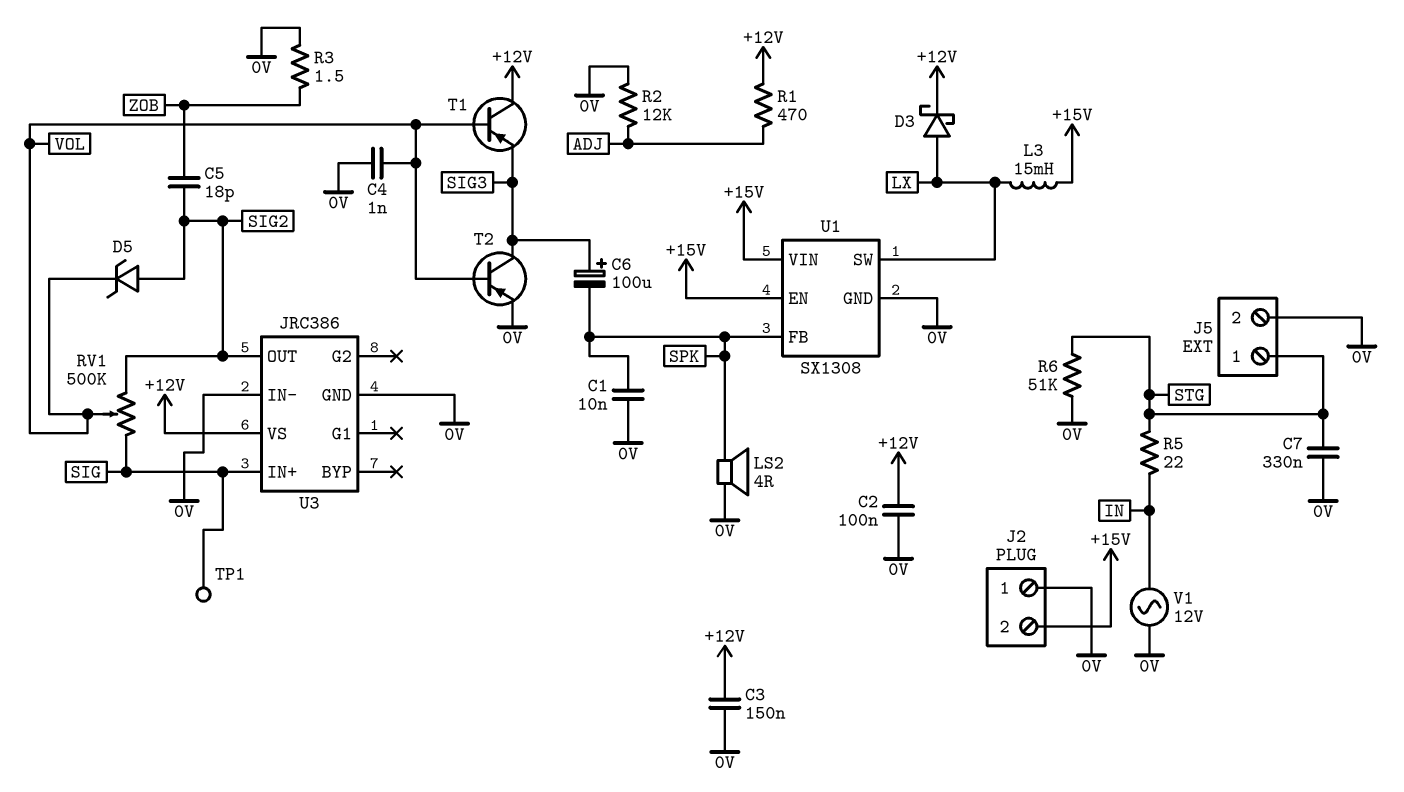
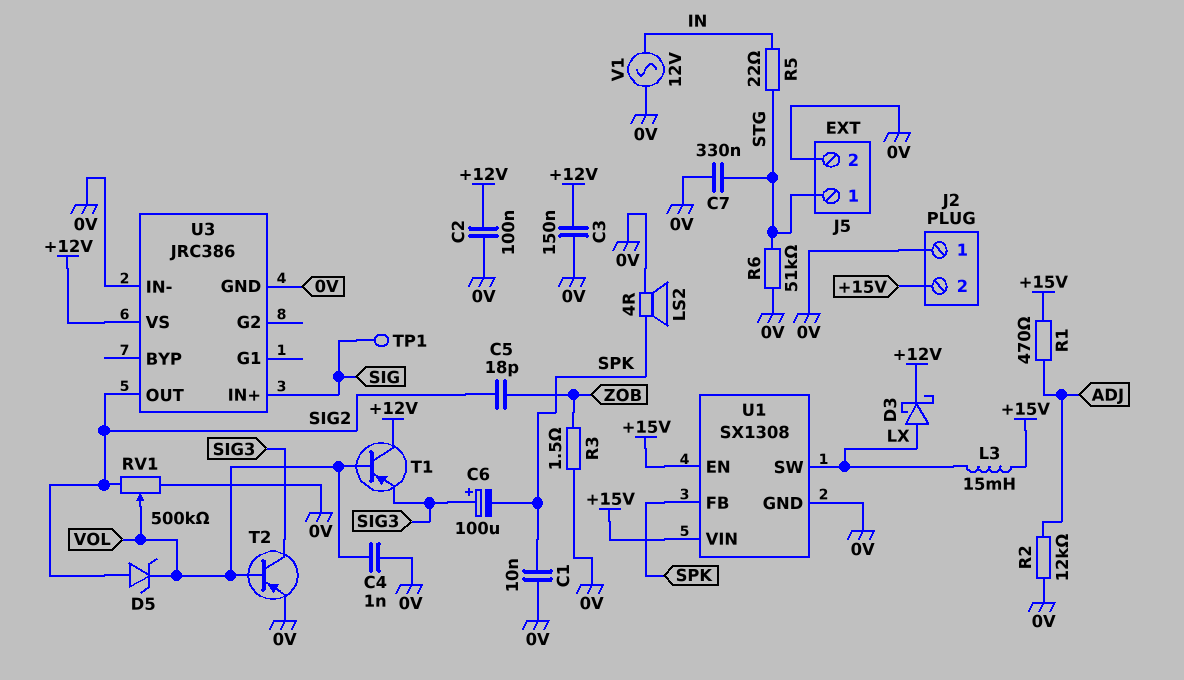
R1: 470 (+12V, ADJ) -> 470 (+15V, ADJ)
RV1: 500k (SIG, SIG2, wiper VOL) -> 500k (0V, SIG2, wiper VOL)

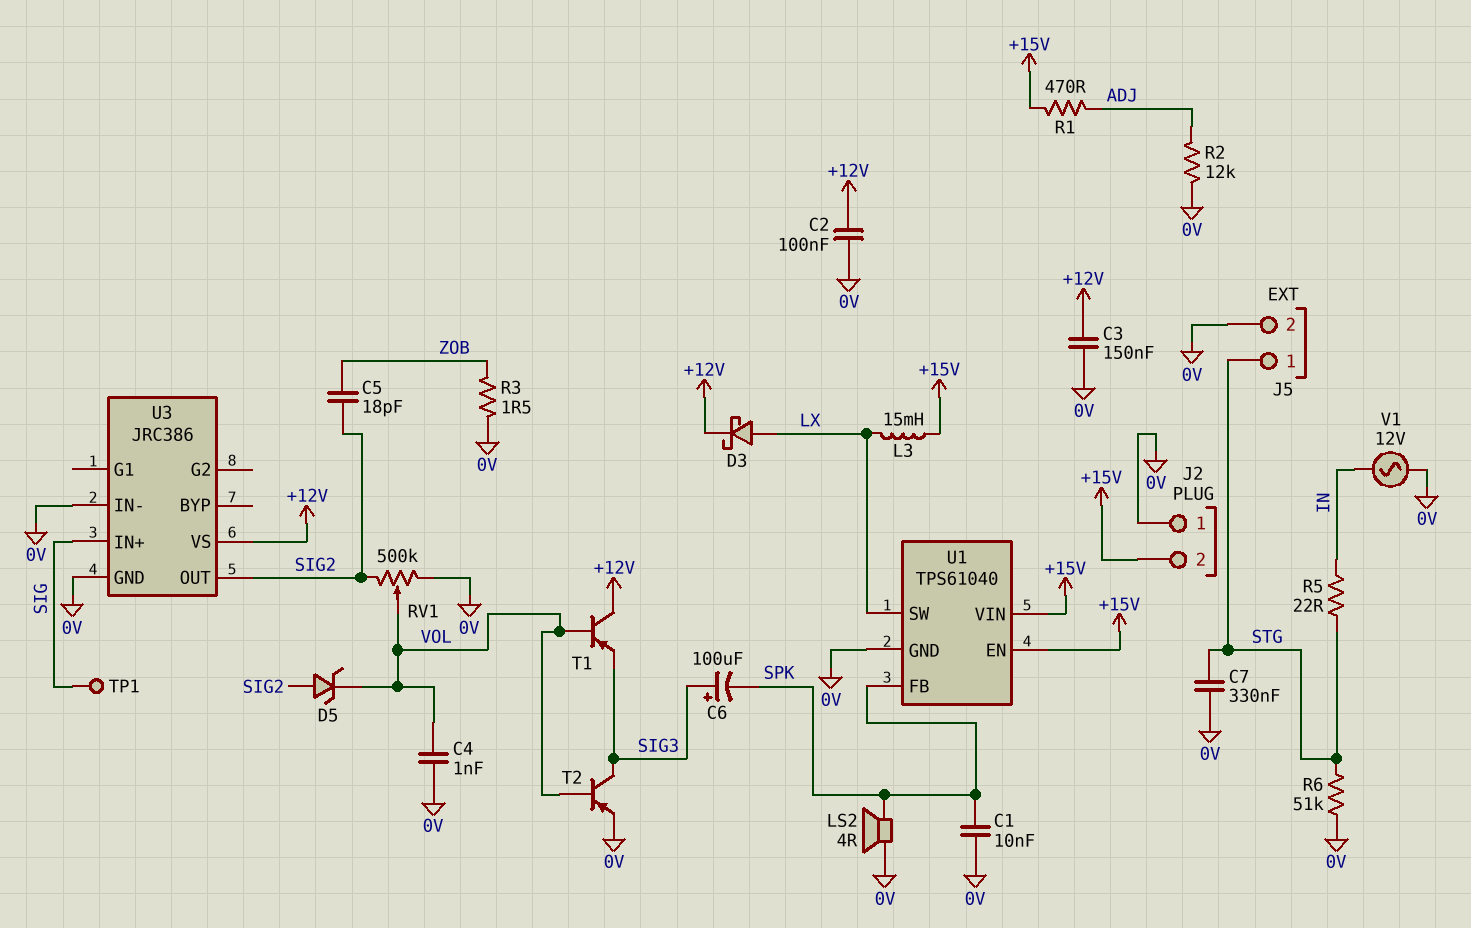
U1: SX1308 -> TPS61040

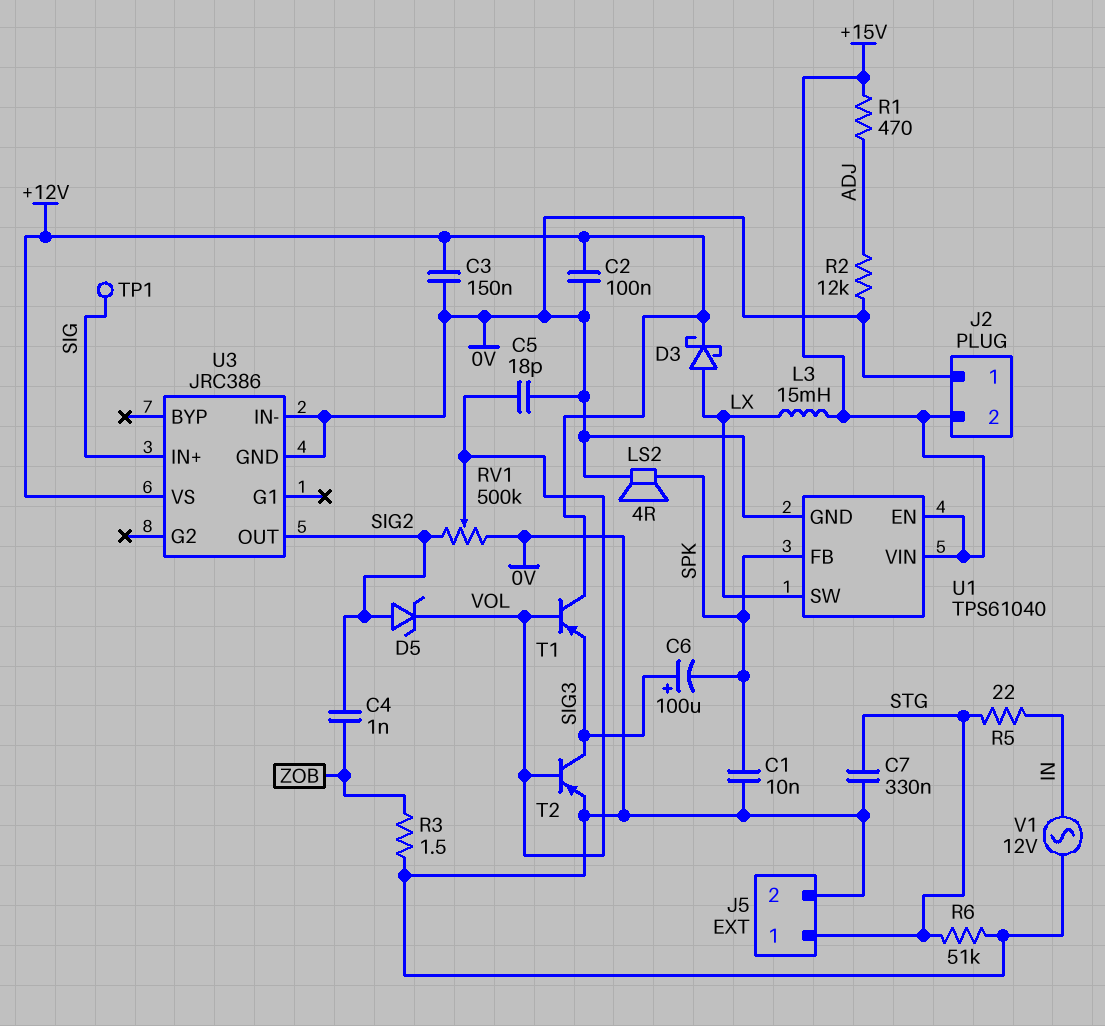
C4: 1nF (0V, VOL) -> 1nF (SIG2, ZOB)
C5: 18pF (SIG2, ZOB) -> 18pF (0V, VOL)

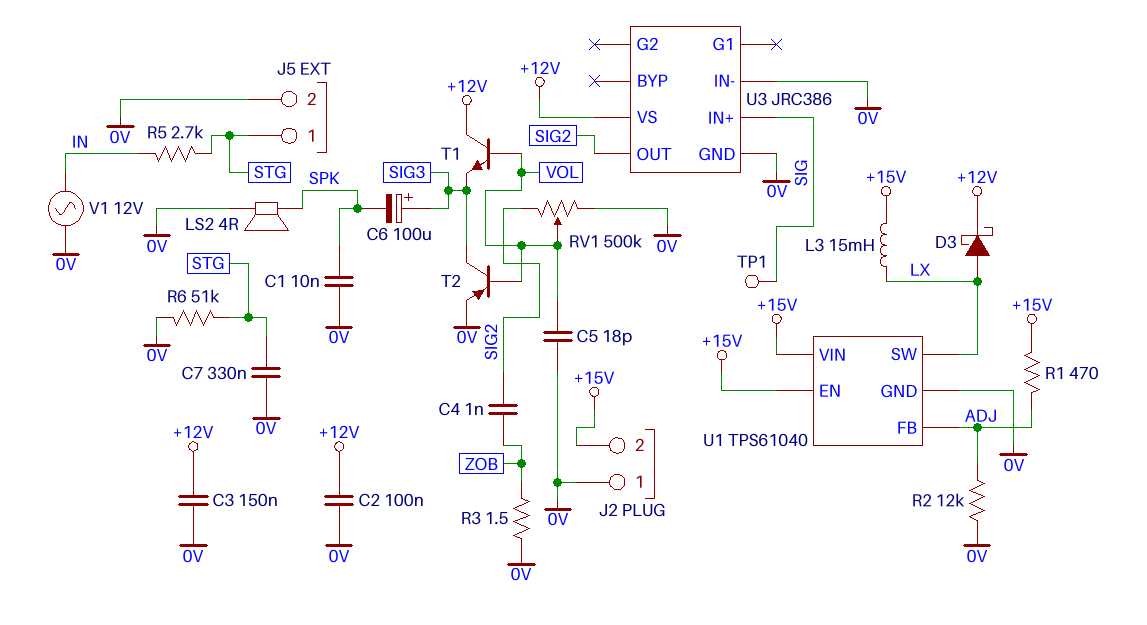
D5: zener (A SIG2, K VOL) -> none
R5: 22 (IN, STG) -> 2.7k (IN, STG)
T1: PNP (B VOL, C +12V, E SIG3) -> NPN (B VOL, C +12V, E SIG3)
U1 pin FB: SPK -> ADJ

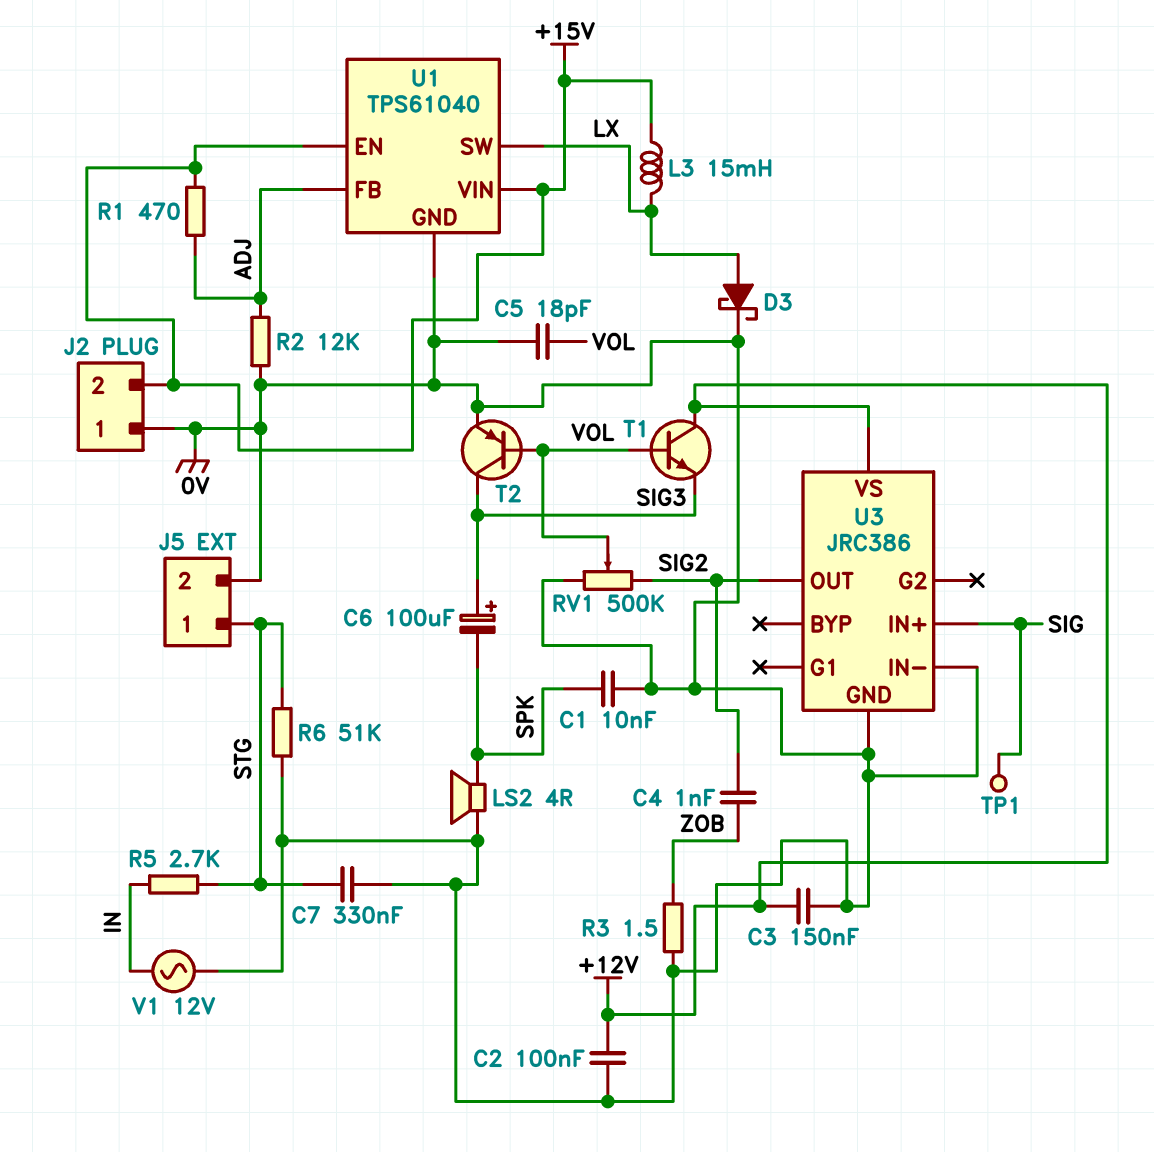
D3: schottky (A LX, K +12V) -> schottky (A LX, K 0V)

